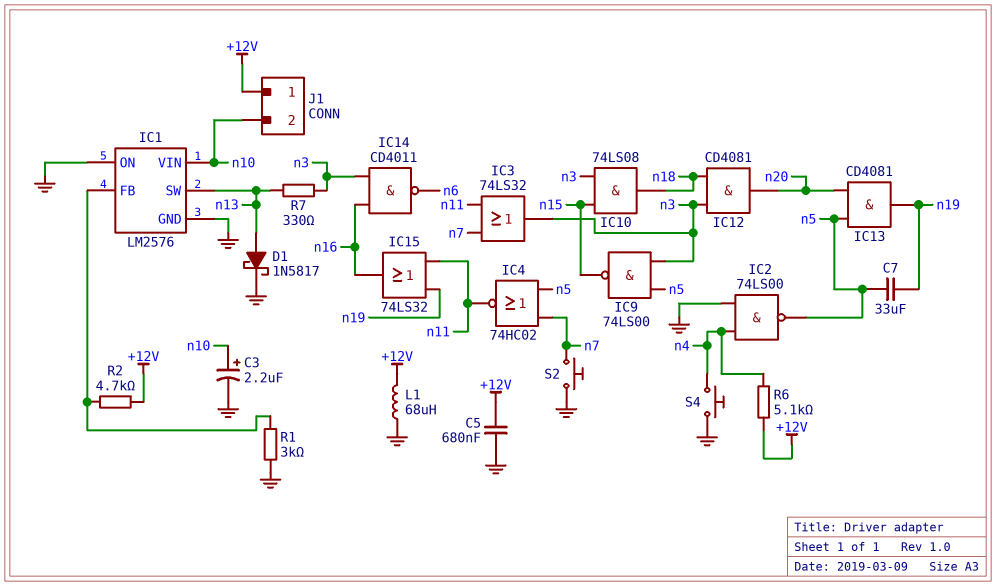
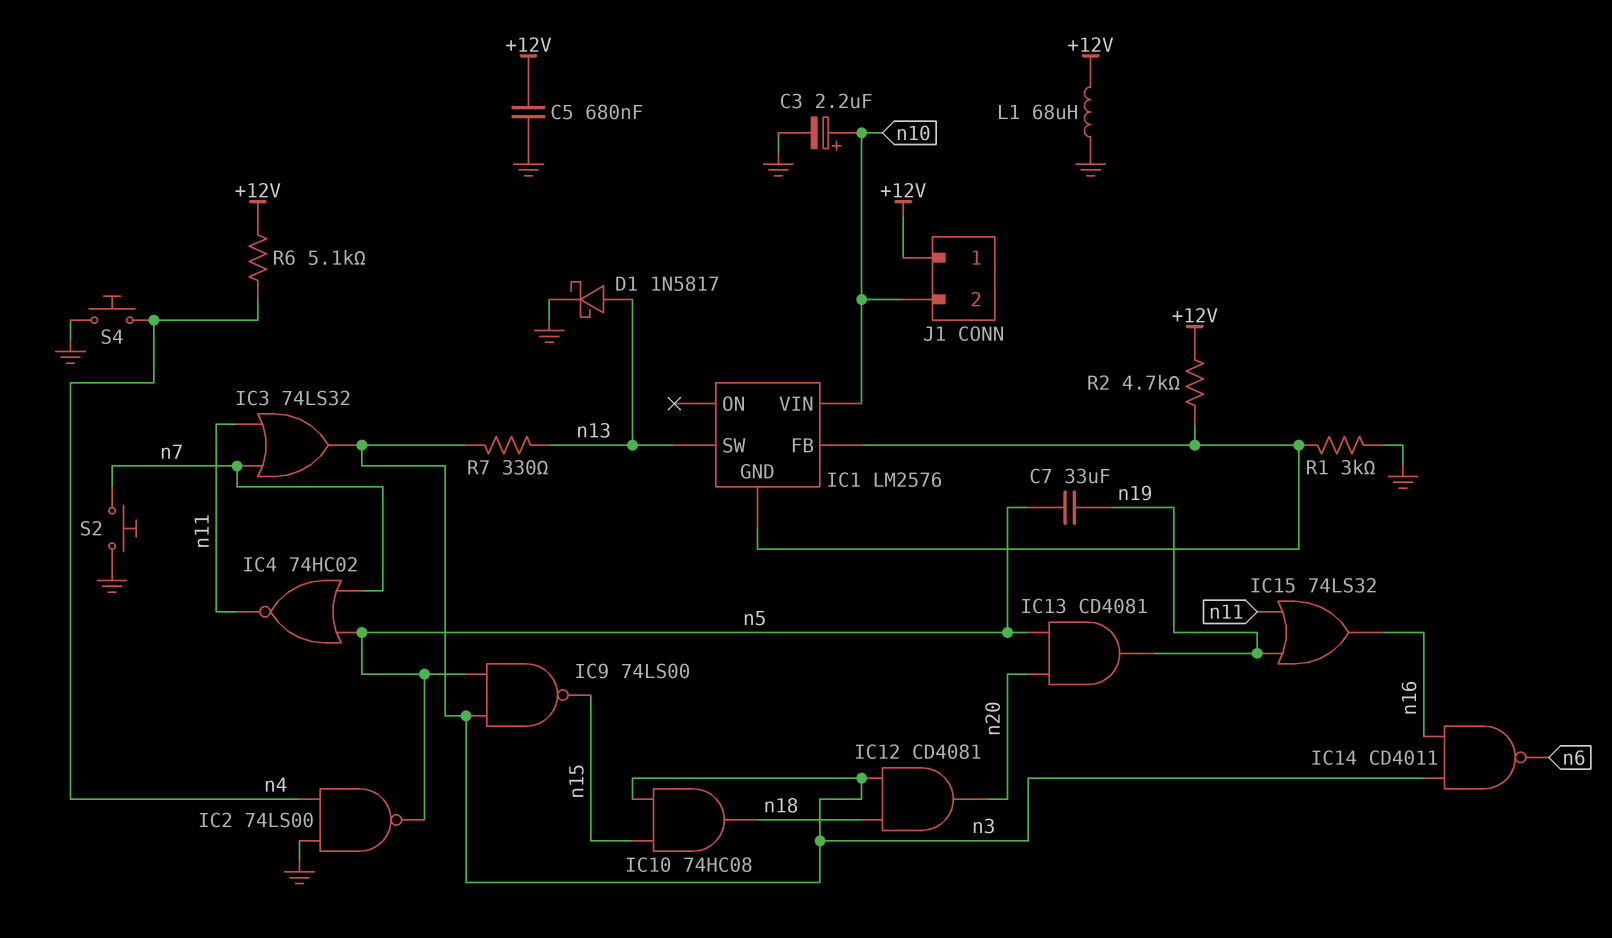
IC1 pin GND: GND -> IC1/FB
IC1 pin ON: GND -> none
IC10: AND 74LS08 (in n3, in n15, out n18) -> AND 74HC08 (in n3, in n15, out n18)

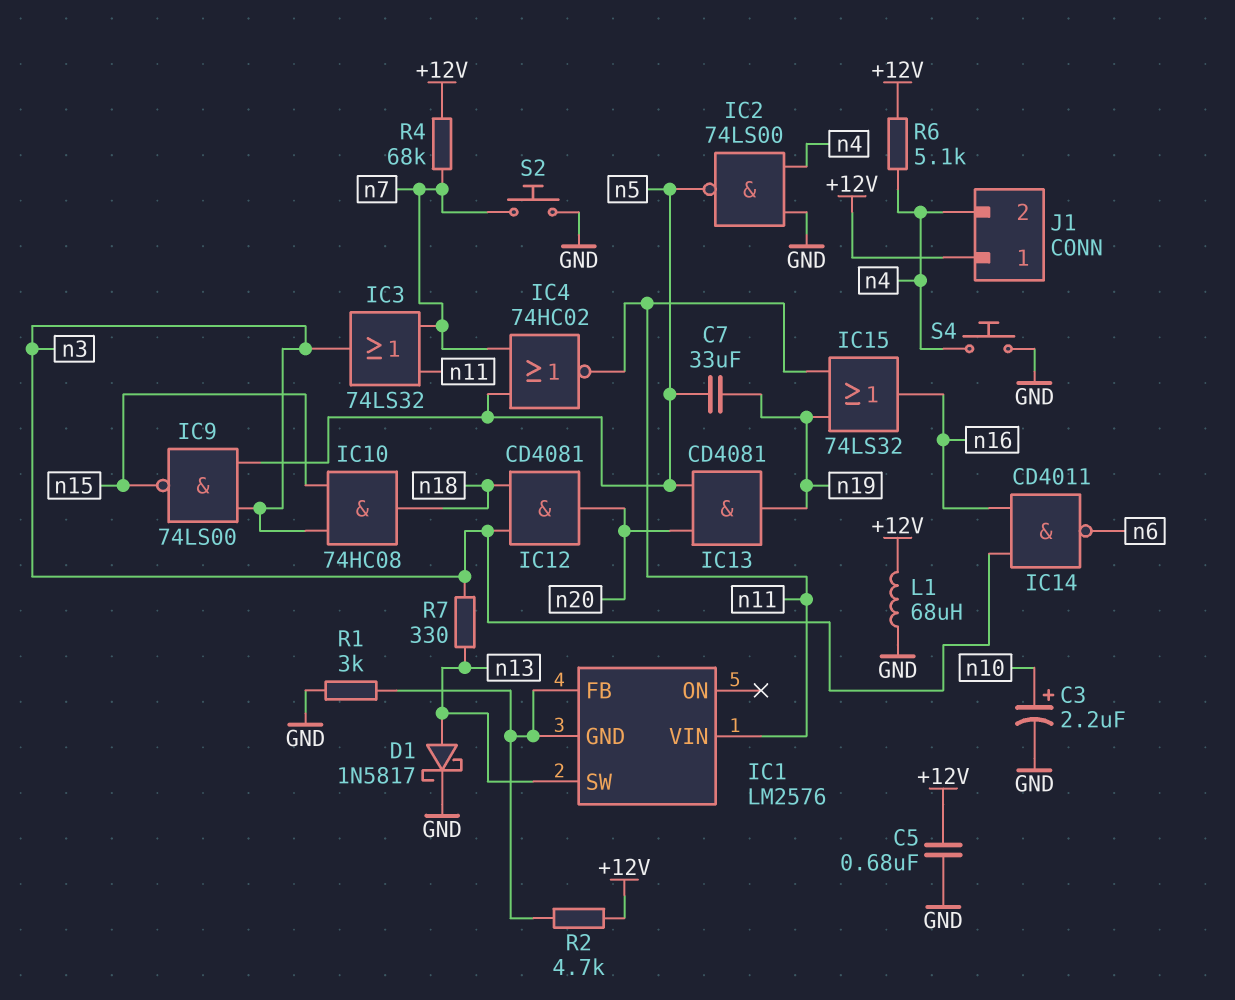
IC1 pin VIN: n10 -> n11
J1 pin 2: n10 -> n4
R4: none -> 68k (+12V, n7)

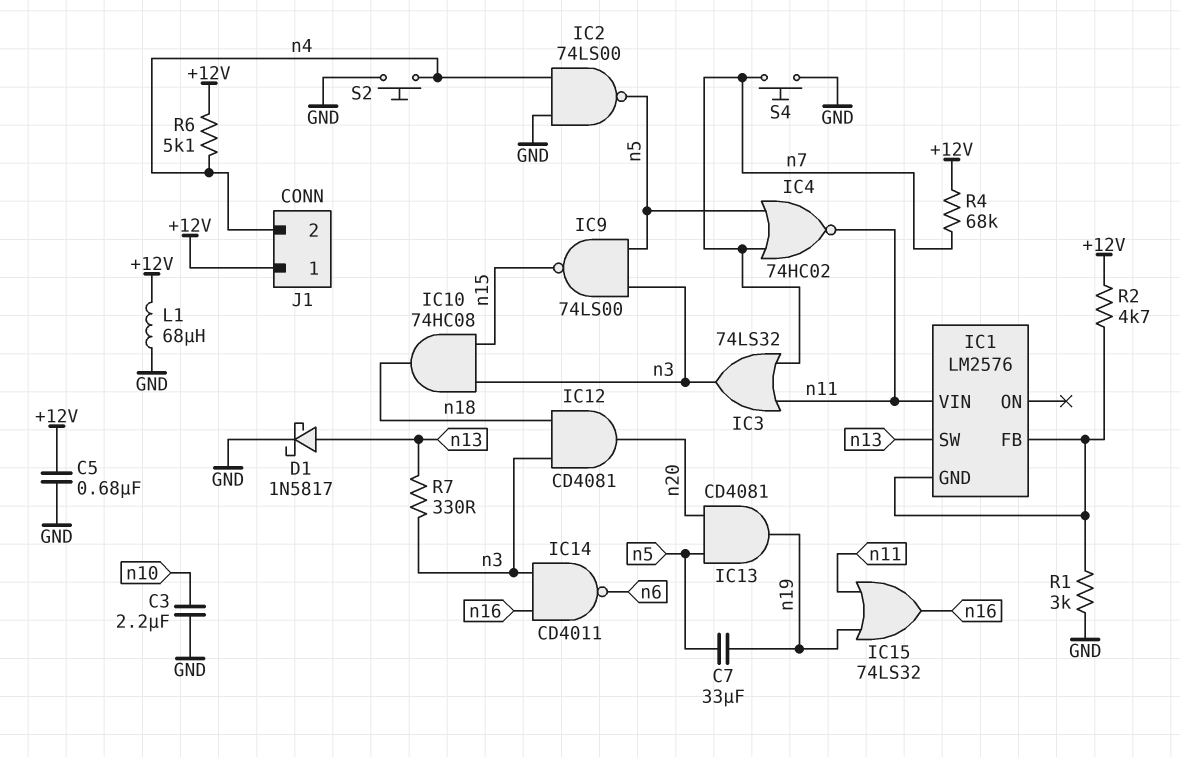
C3: 2.2uF (plus n10, minus GND) -> 2.2uF (GND, n10)
S2: button (GND, n7) -> button (GND, n4)
S4: button (GND, n4) -> button (GND, n7)

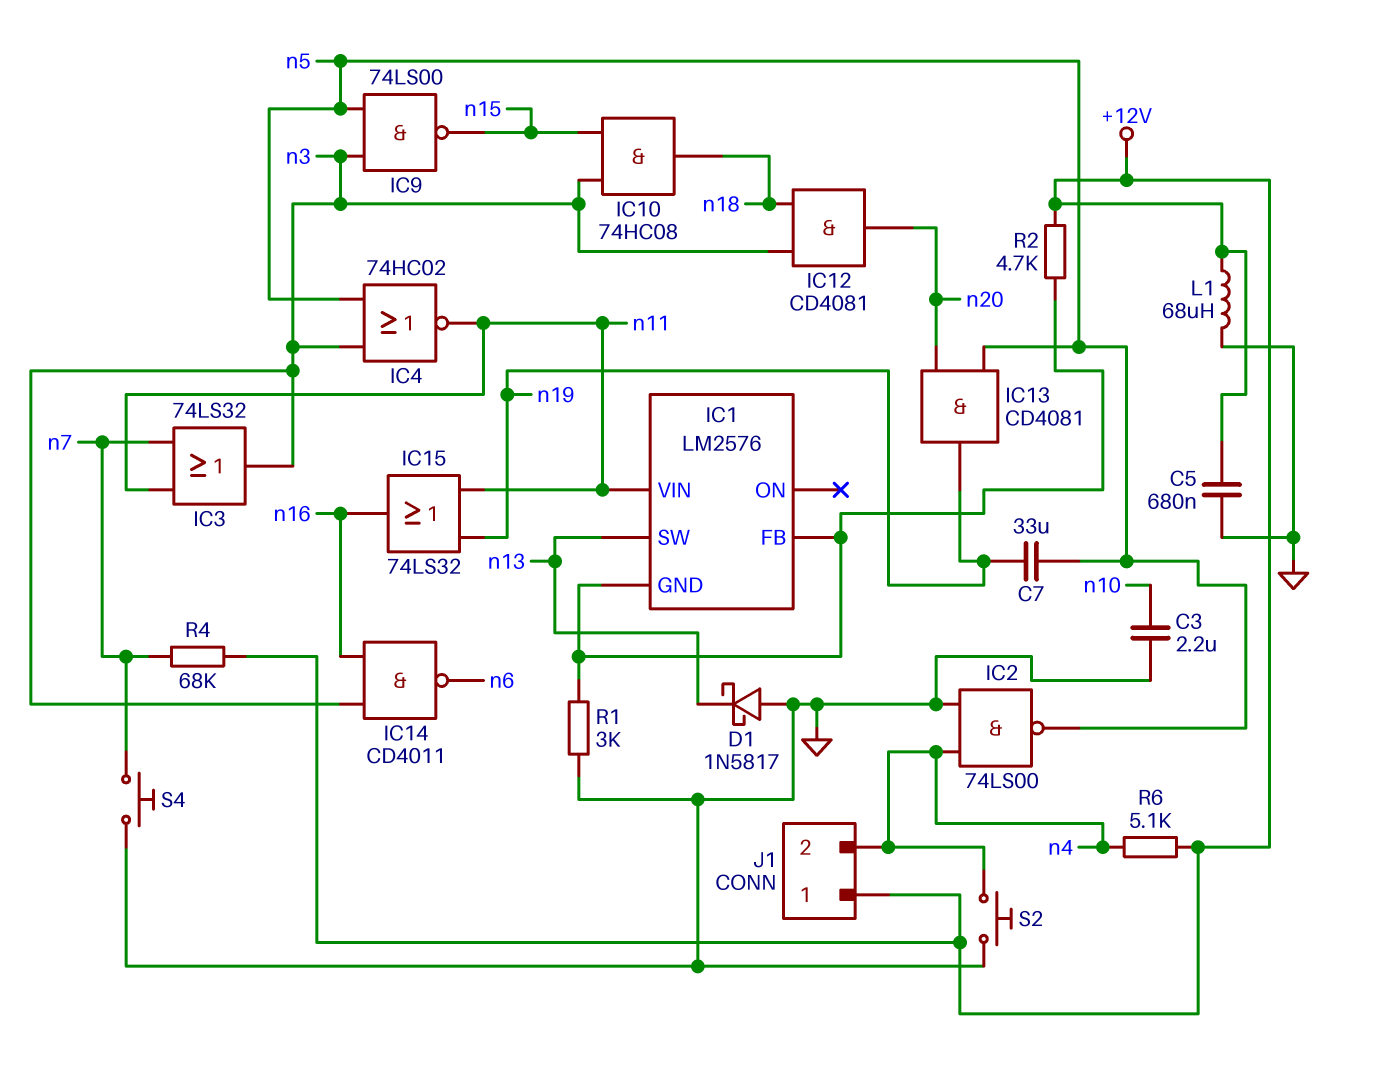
D1: schottky 1N5817 (A n13, K GND) -> schottky 1N5817 (A GND, K n13)
IC4: NOR 74HC02 (in n5, in n7, out n11) -> NOR 74HC02 (in n3, in n5, out n11)
R7: 330 (n3, n13) -> none

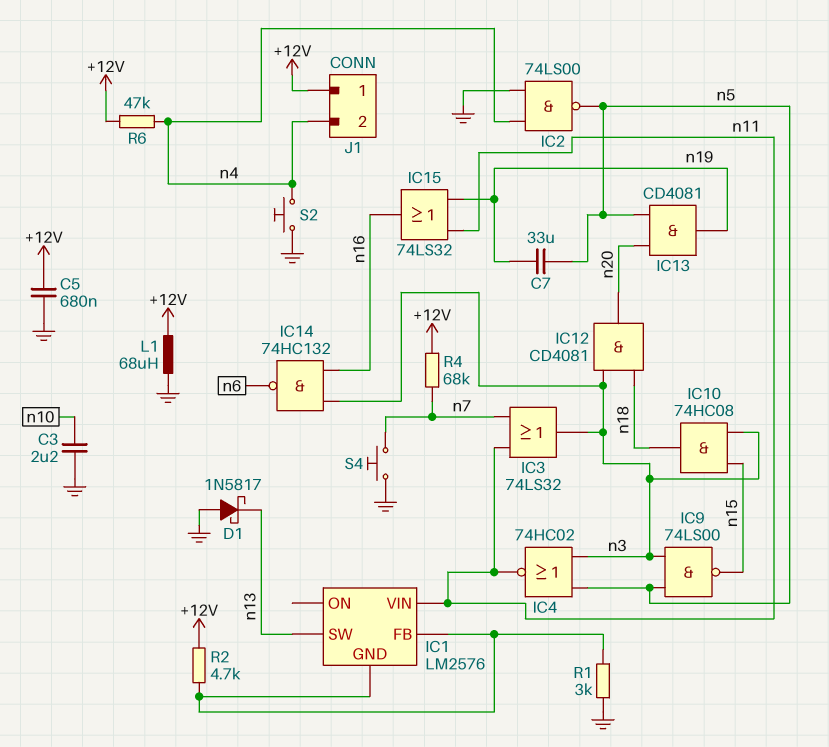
IC14: NAND CD4011 (in n3, in n16, out n6) -> NAND 74HC132 (in n3, in n16, out n6)
R6: 5.1k (+12V, n4) -> 47k (+12V, n4)

